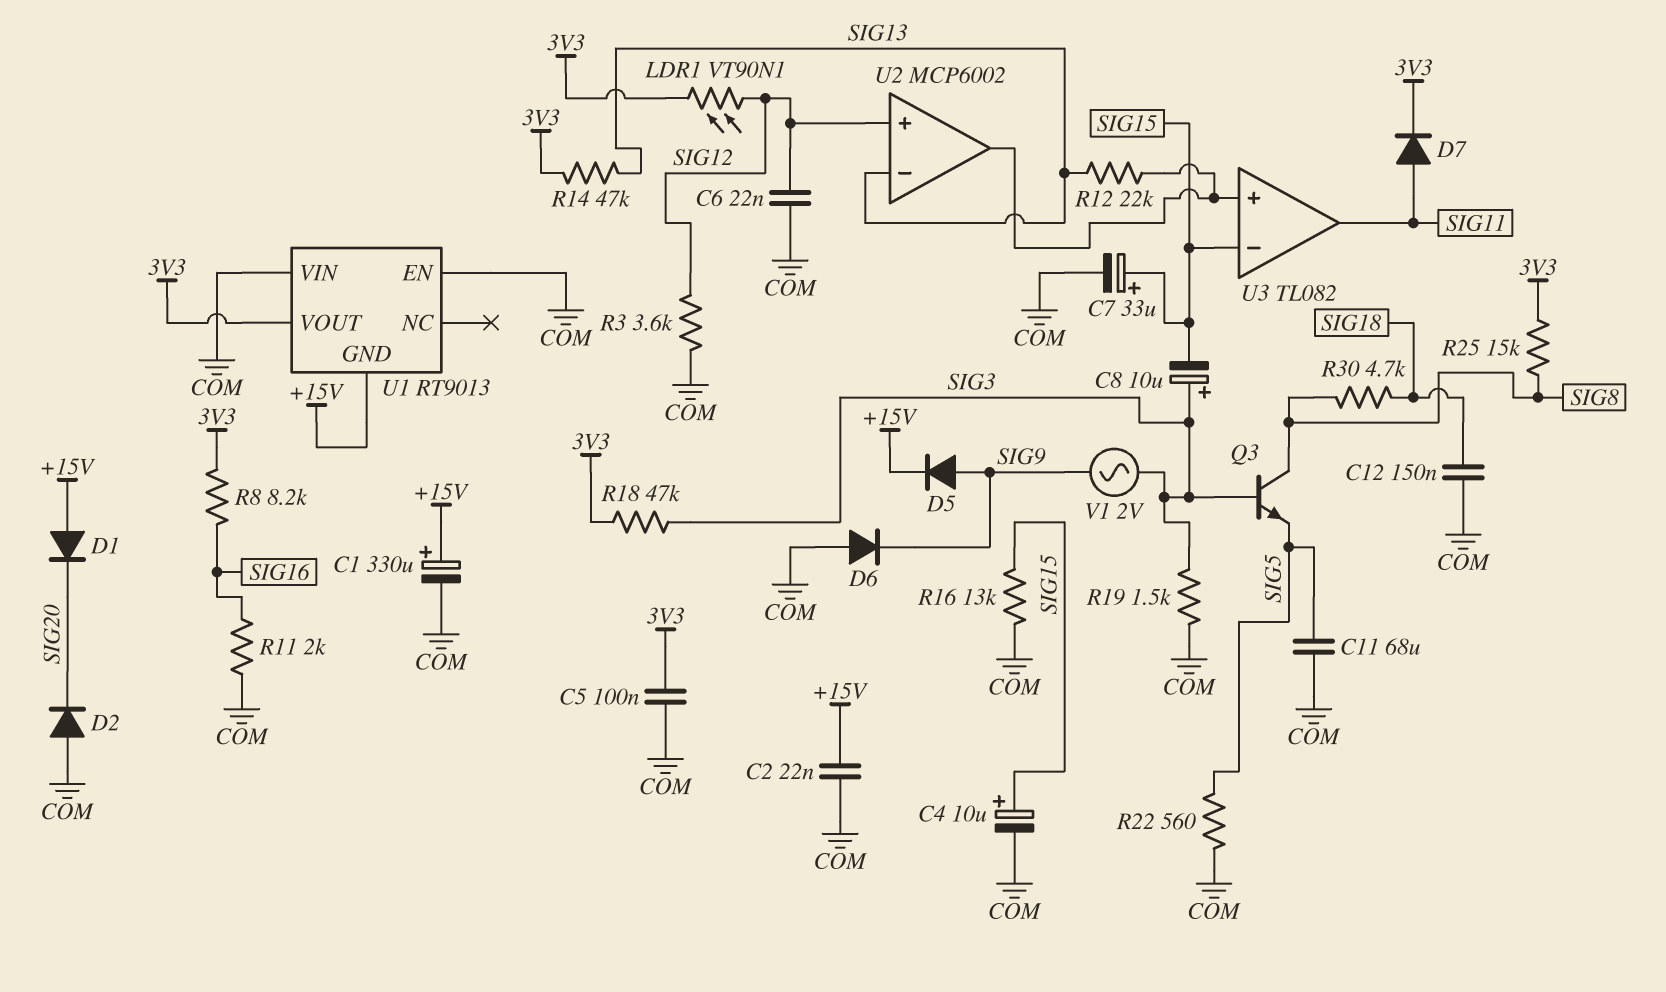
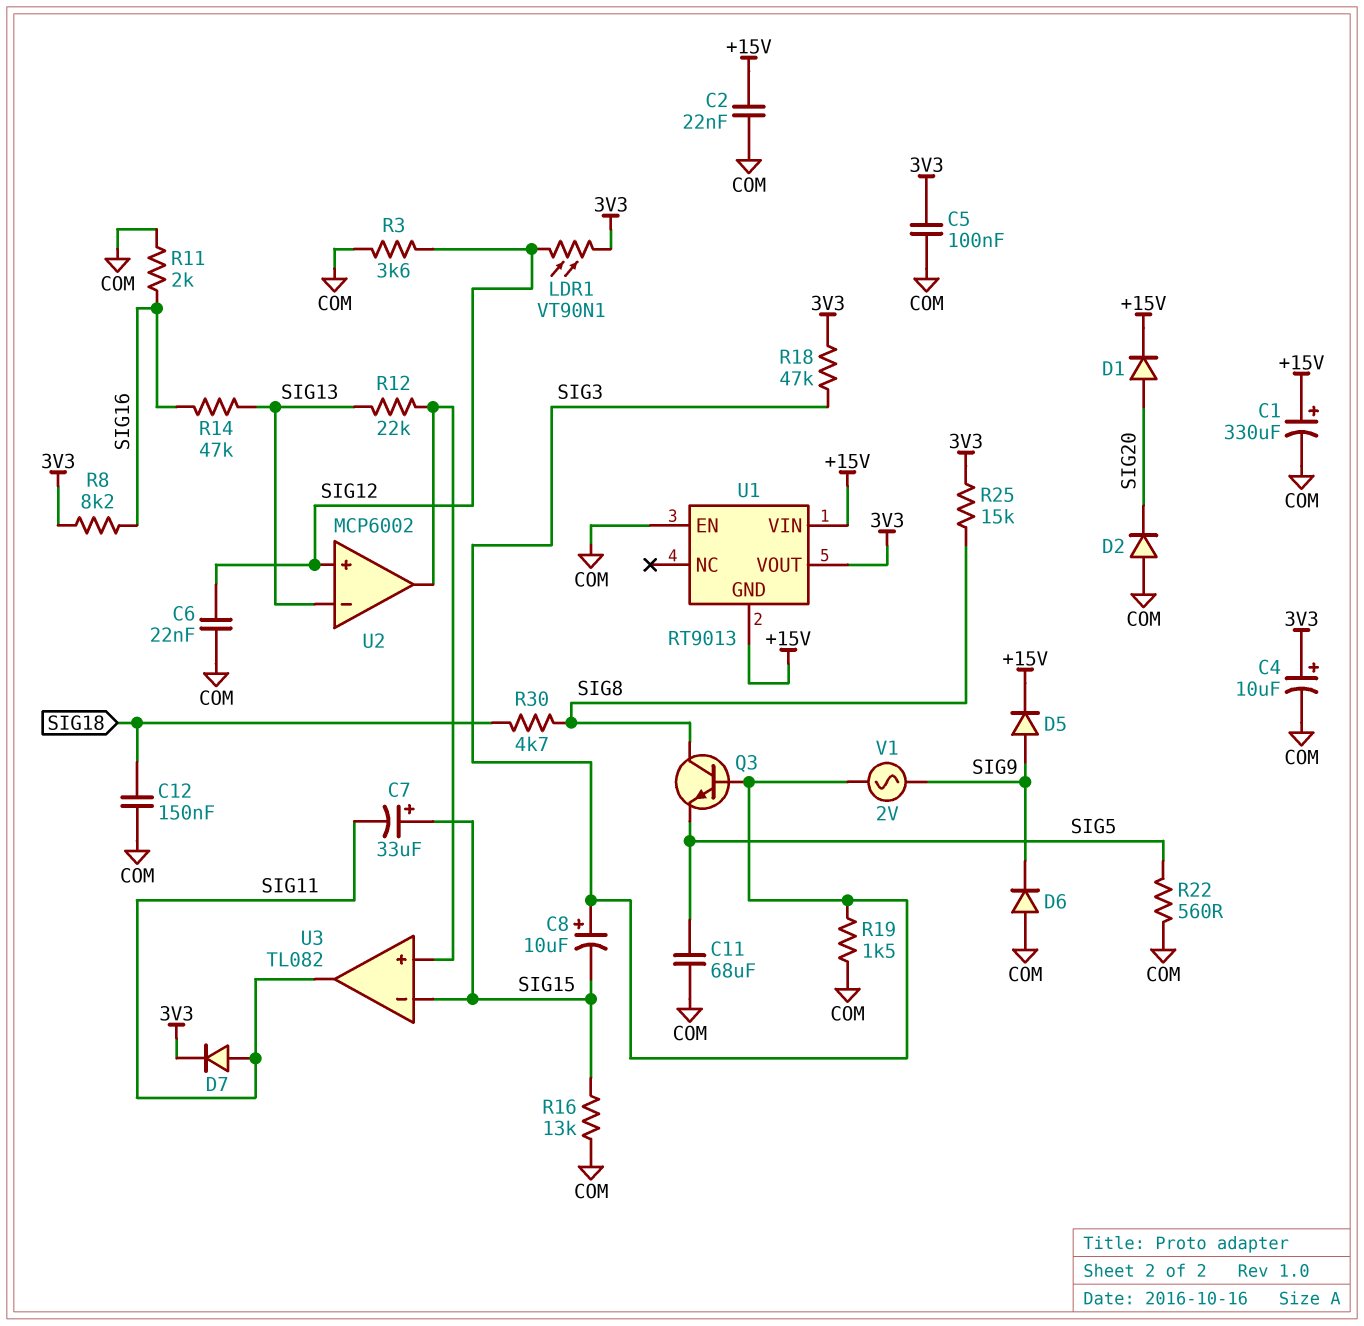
C4: 10uF (plus SIG15, minus COM) -> 10uF (plus 3V3, minus COM)
C7: 33uF (plus SIG15, minus COM) -> 33uF (plus SIG15, minus SIG11)
D1: diode (A +15V, K SIG20) -> diode (A SIG20, K +15V)
R14: 47k (3V3, SIG13) -> 47k (SIG13, SIG16)
U1 pin VIN: COM -> +15V

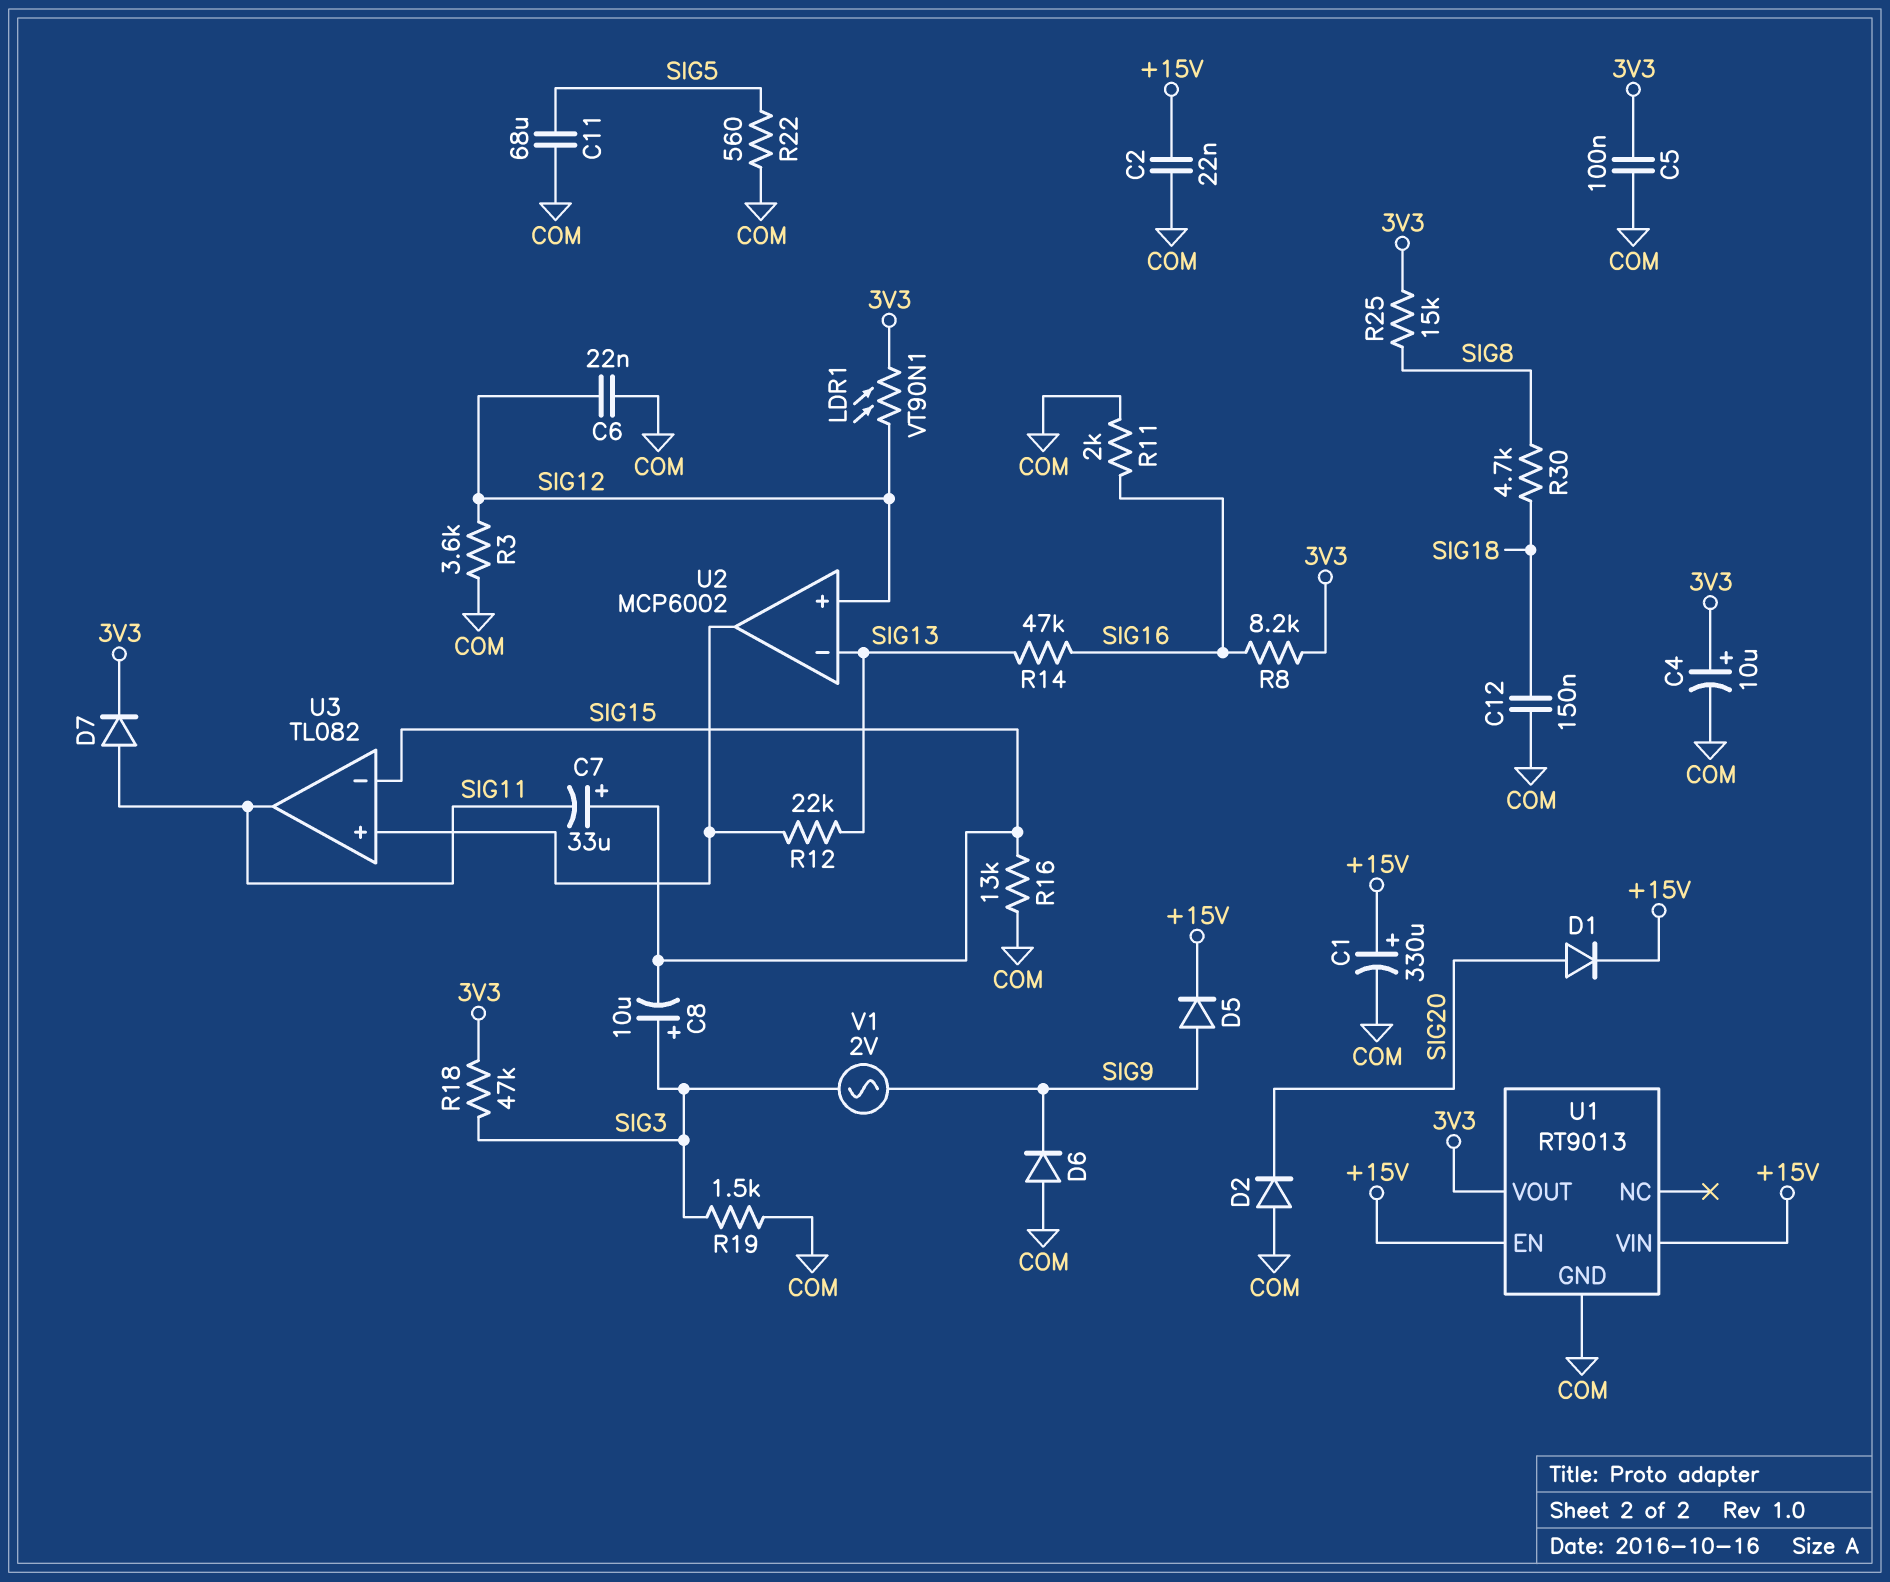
Q3: NPN (B SIG3, C SIG8, E SIG5) -> none
U1 pin EN: COM -> +15V
U1 pin GND: +15V -> COM

